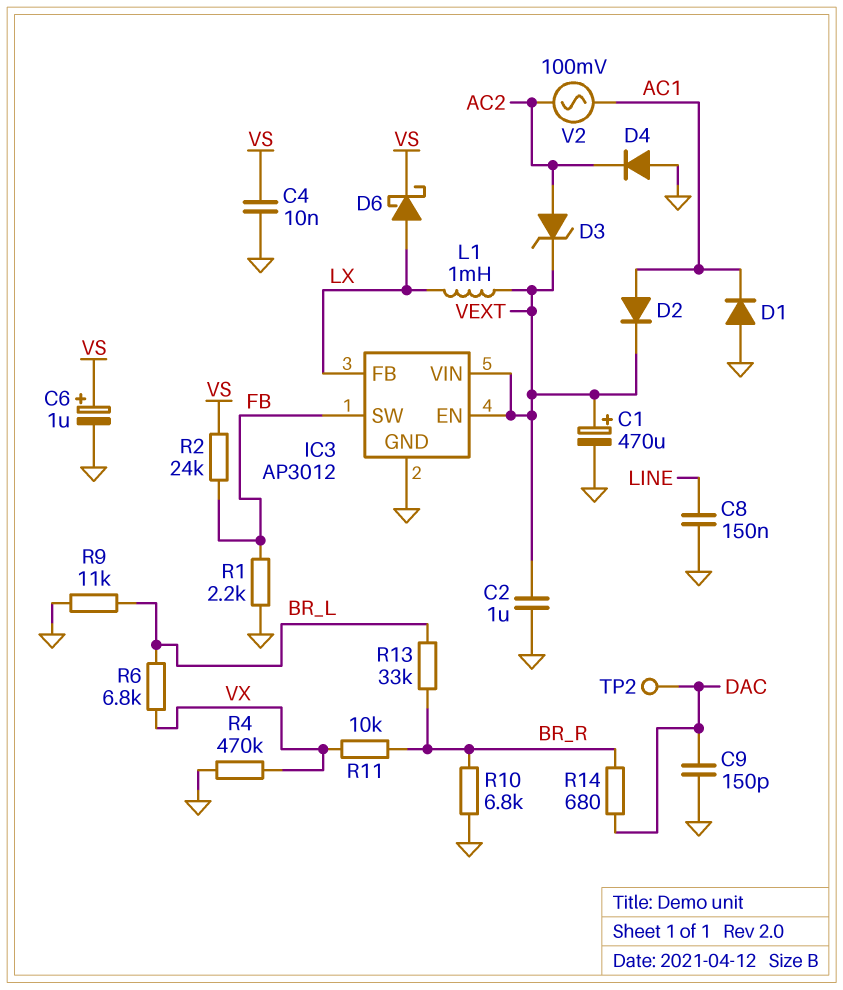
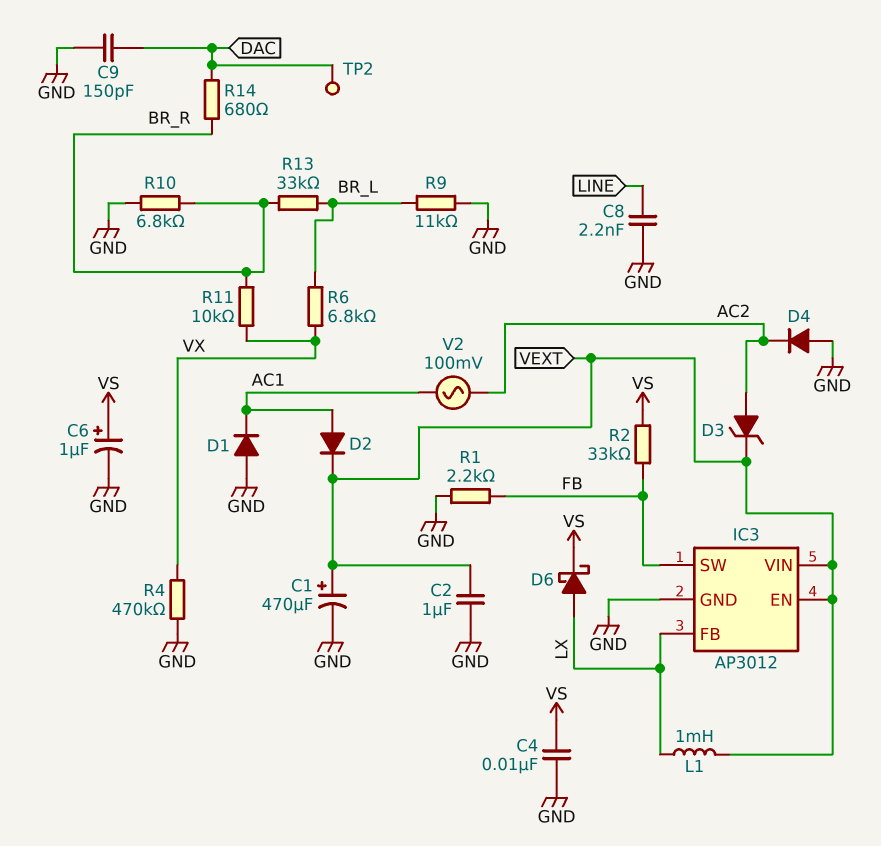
C8: 150nF (GND, LINE) -> 2.2nF (GND, LINE)
R2: 24k (FB, VS) -> 33k (FB, VS)

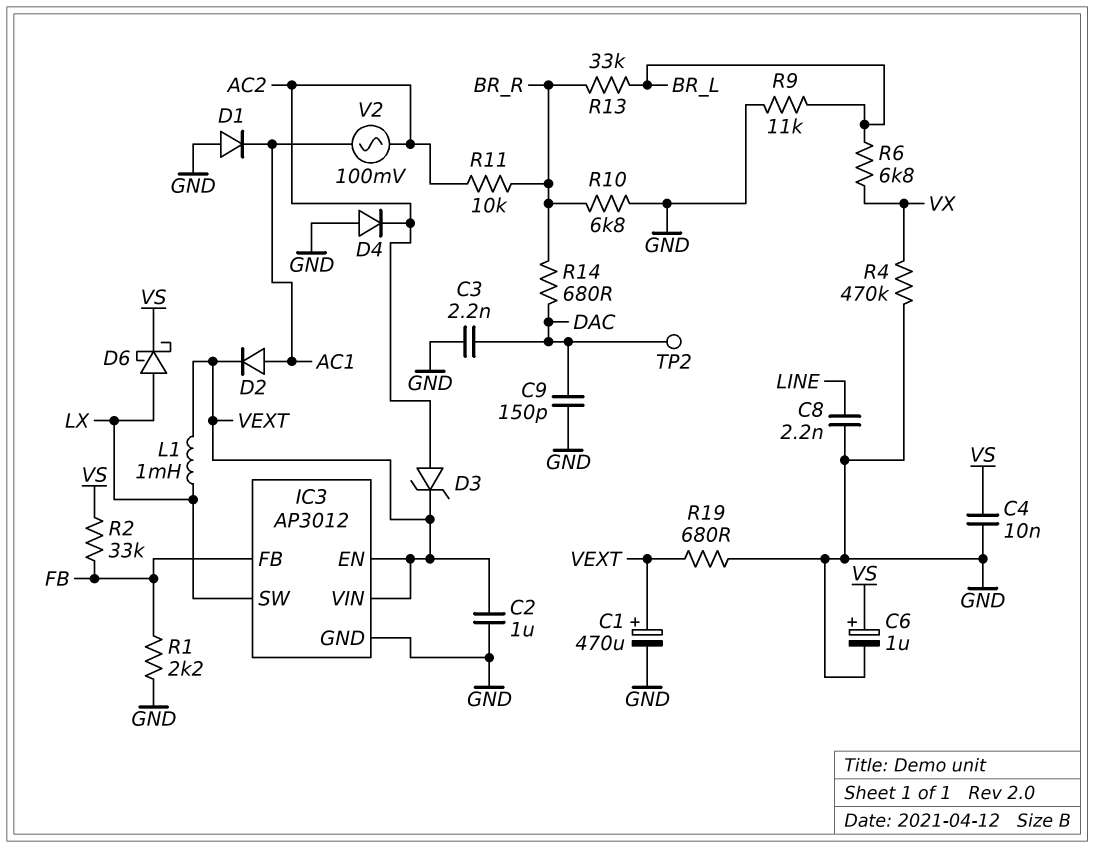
C3: none -> 2.2nF (DAC, GND)
IC3 pin FB: LX -> FB
IC3 pin SW: FB -> LX
R11: 10k (BR_R, VX) -> 10k (AC2, BR_R)
R19: none -> 680 (GND, VEXT)

